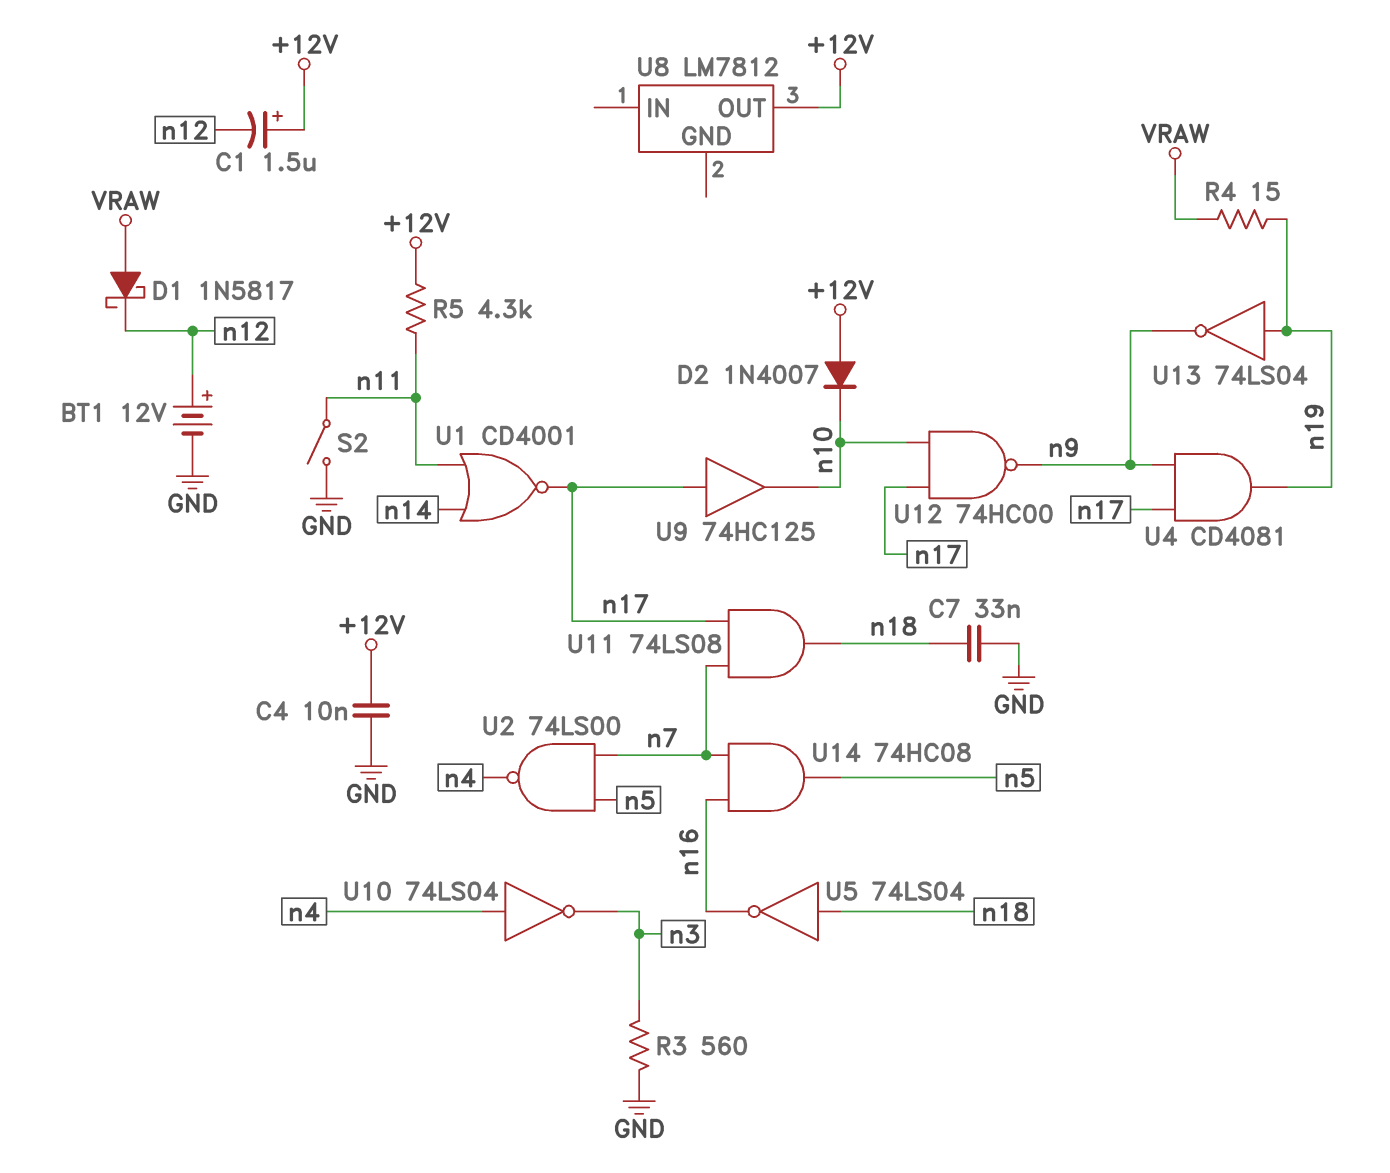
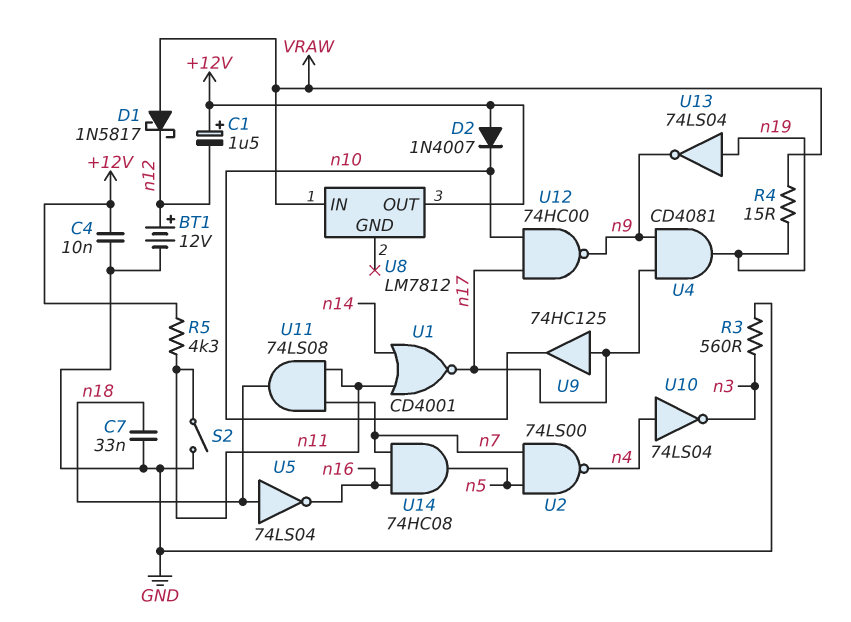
U8 pin IN: none -> VRAW
U11: AND 74LS08 (in n7, in n17, out n18) -> AND 74LS08 (in n7, in n11, out n18)

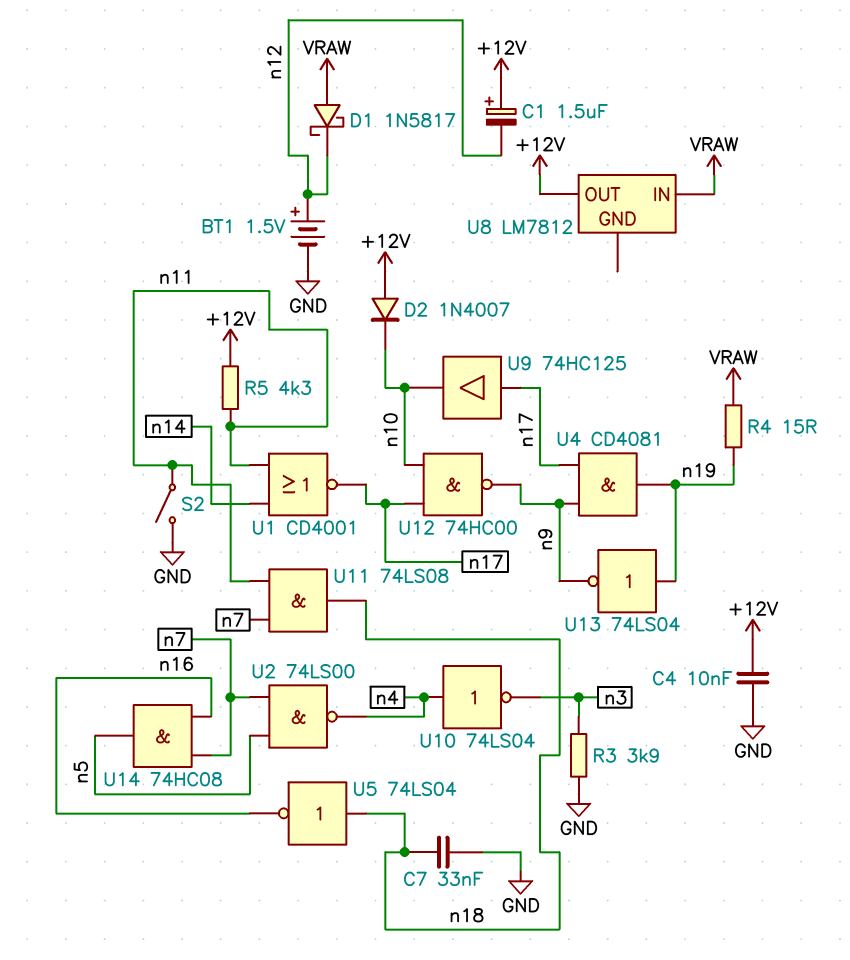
BT1: 12V (plus n12, minus GND) -> 1.5V (plus n12, minus GND)
R3: 560 (GND, n3) -> 3.9k (GND, n3)

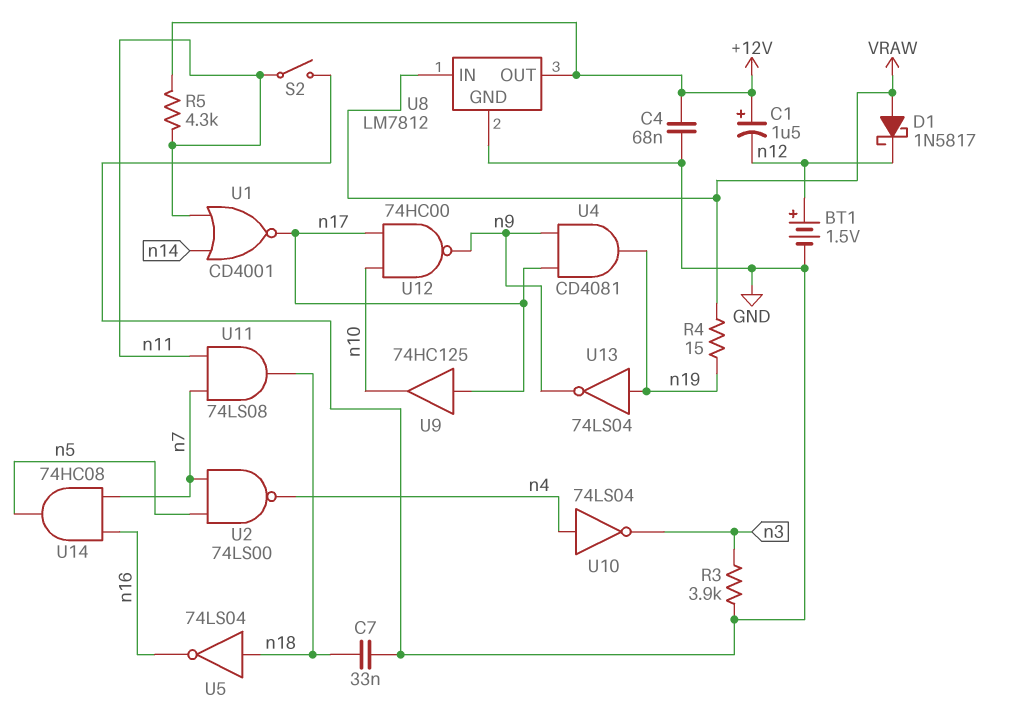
C4: 10nF (+12V, GND) -> 68nF (+12V, GND)
D2: diode 1N4007 (A +12V, K n10) -> none
U8 pin GND: none -> GND

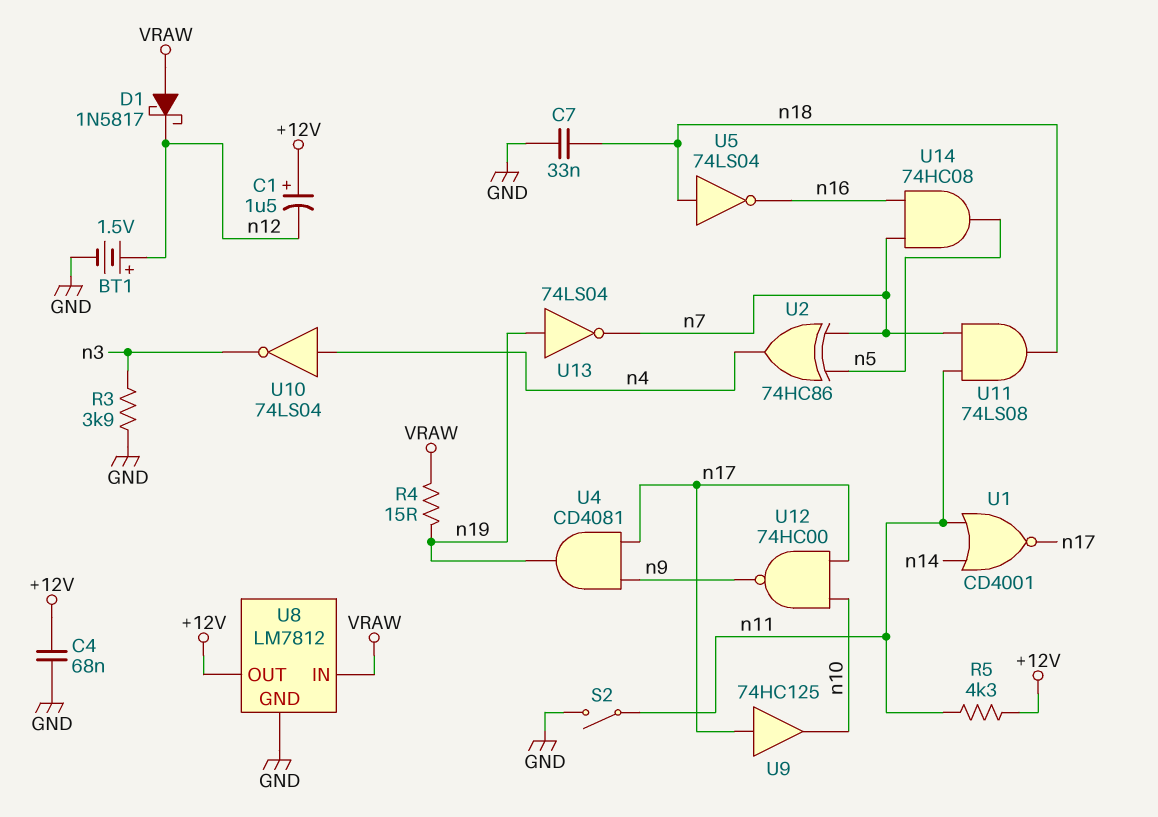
U2: NAND 74LS00 (in n5, in n7, out n4) -> XOR 74HC86 (in n5, in n7, out n4)
U13: NOT 74LS04 (in n19, out n9) -> NOT 74LS04 (in n19, out n7)

